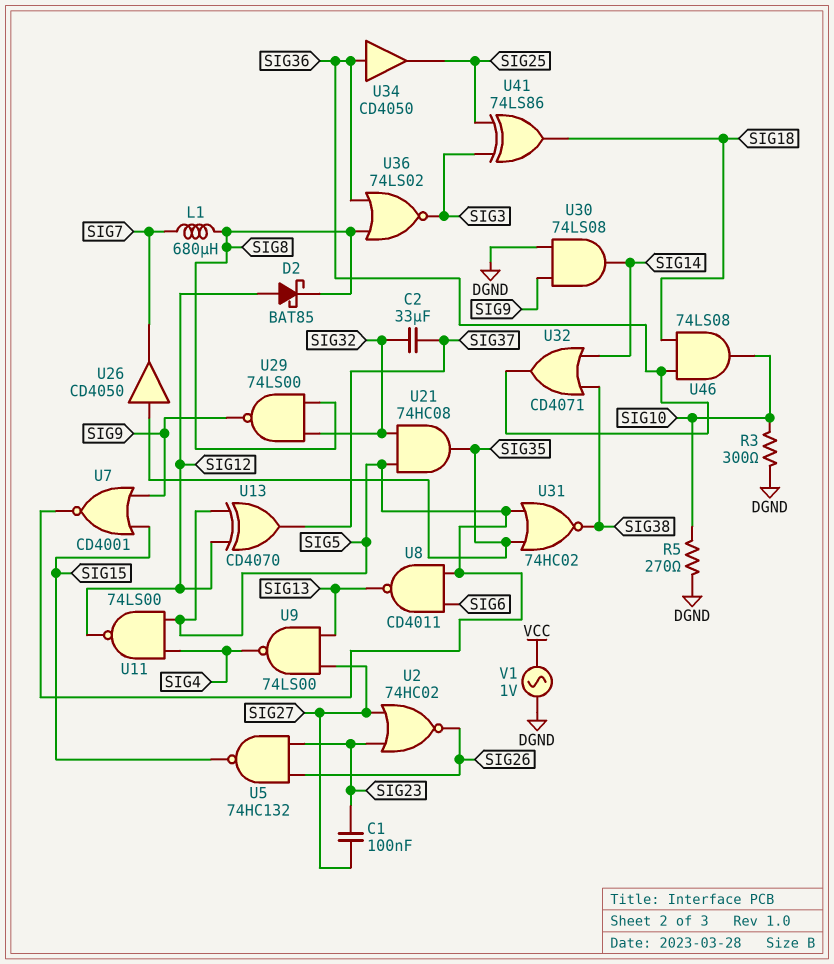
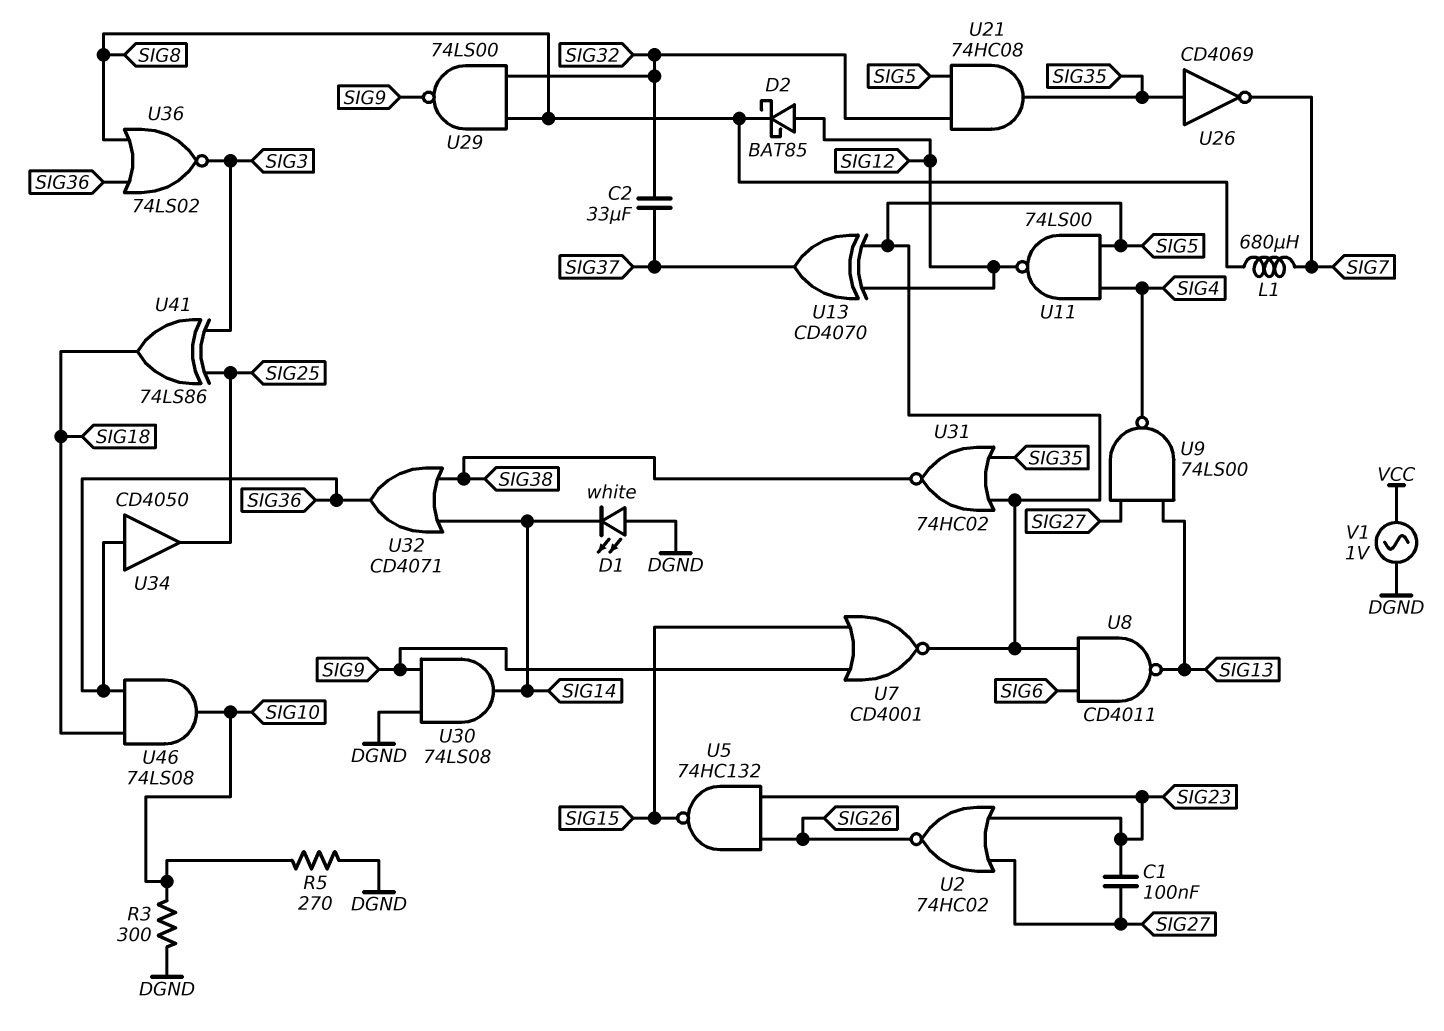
D1: none -> LED white (A DGND, K SIG14)
U26: buffer CD4050 (in SIG35, out SIG7) -> NOT CD4069 (in SIG35, out SIG7)

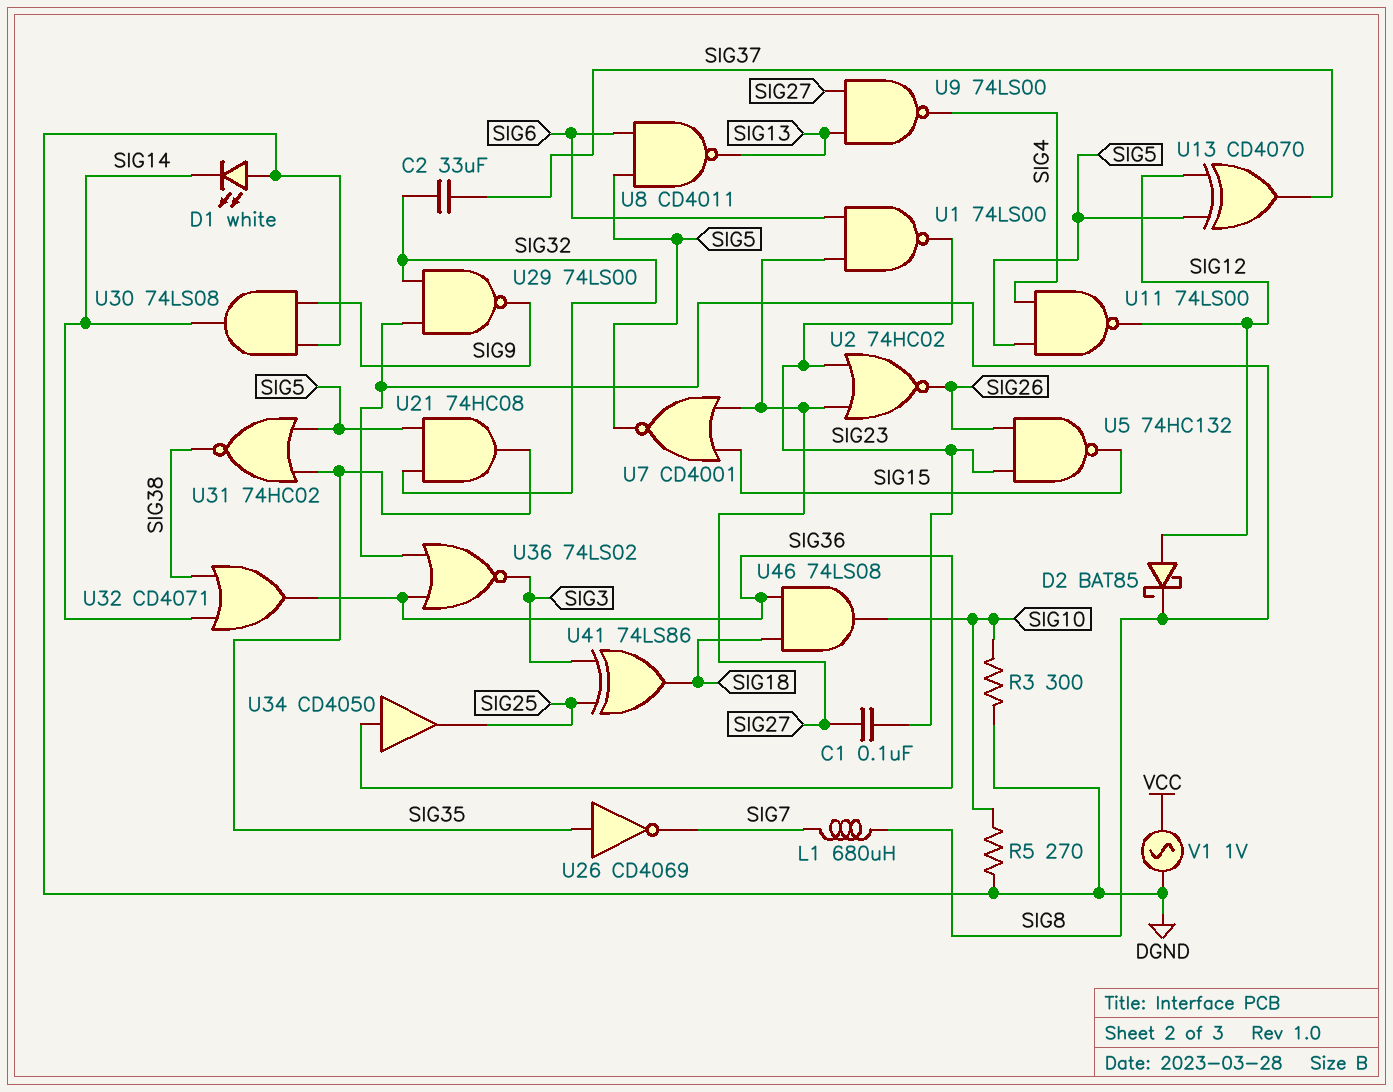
U1: none -> NAND 74LS00 (in SIG6, in SIG27, out SIG23)
U7: NOR CD4001 (in SIG9, in SIG15, out SIG5) -> NOR CD4001 (in SIG15, in SIG27, out SIG5)

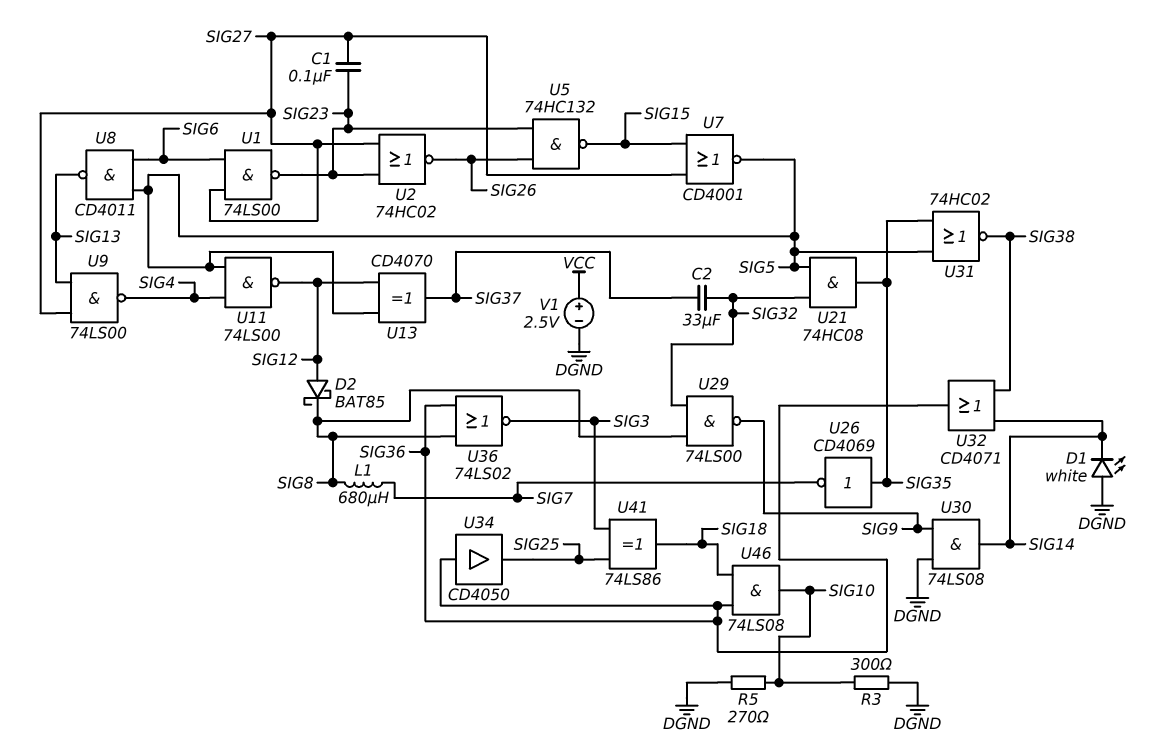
V1: AC 1V (DGND, VCC) -> 2.5V (plus VCC, minus DGND)

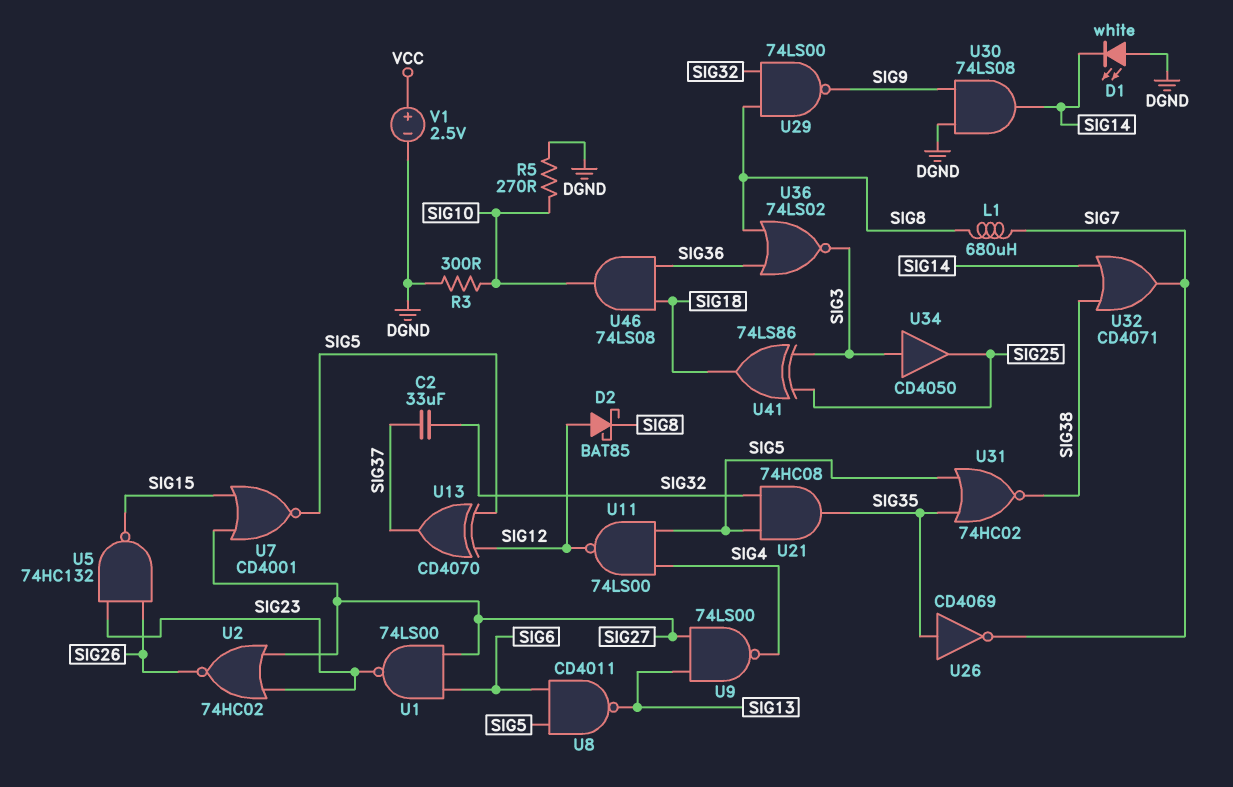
C1: 100nF (SIG23, SIG27) -> none
U32: OR CD4071 (in SIG14, in SIG38, out SIG36) -> OR CD4071 (in SIG14, in SIG38, out SIG7)
U34: buffer CD4050 (in SIG36, out SIG25) -> buffer CD4050 (in SIG3, out SIG25)

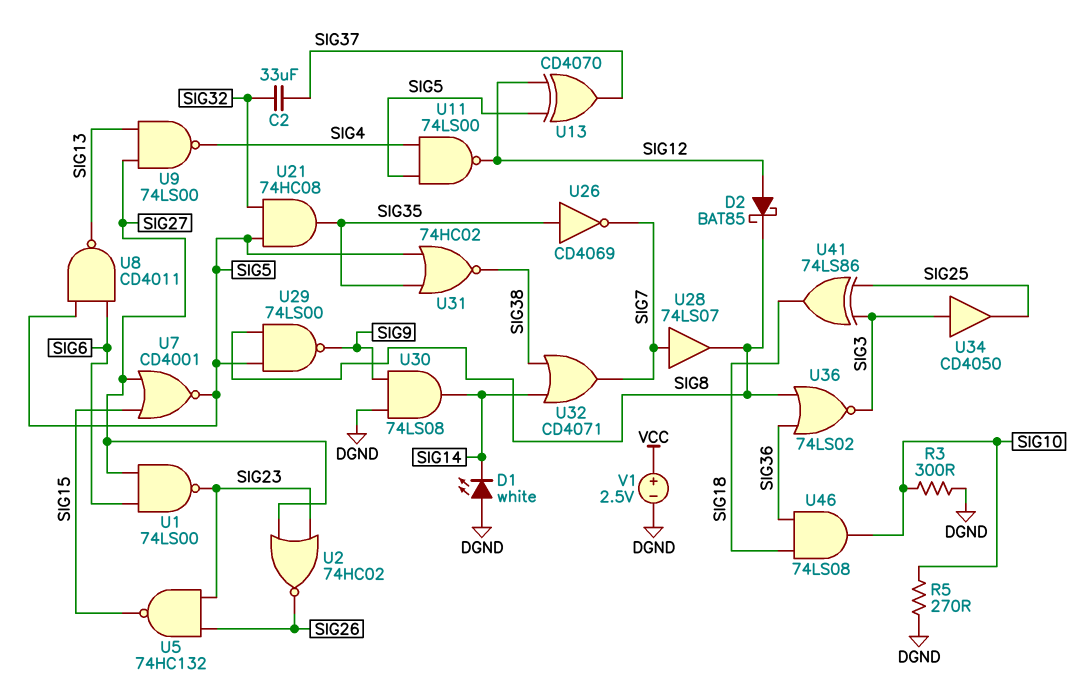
L1: 680uH (SIG7, SIG8) -> none
U28: none -> buffer 74LS07 (in SIG7, out SIG8)
U29: NAND 74LS00 (in SIG8, in SIG32, out SIG9) -> NAND 74LS00 (in SIG5, in SIG8, out SIG9)

